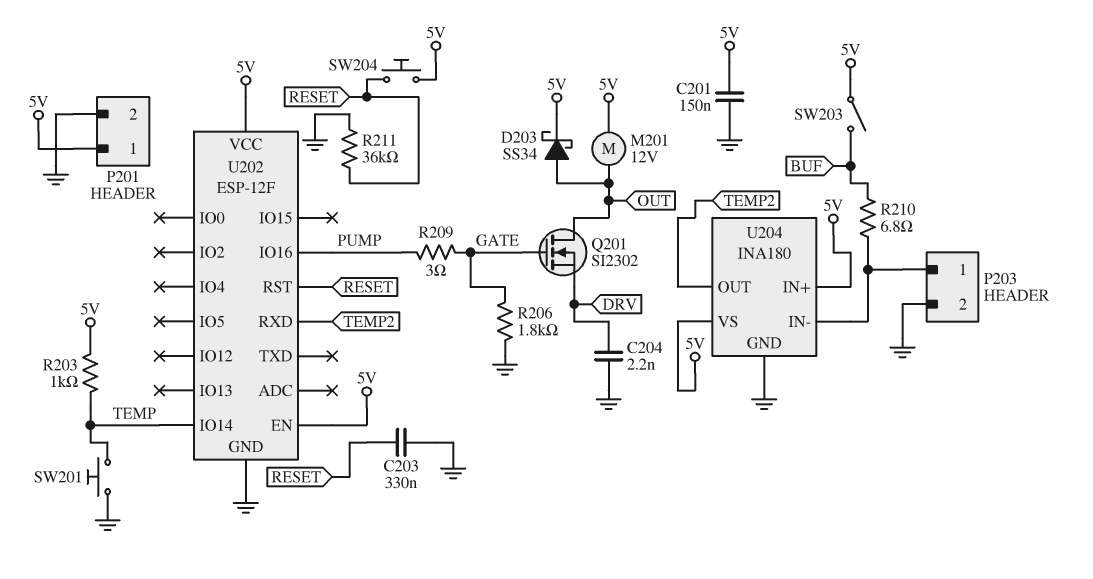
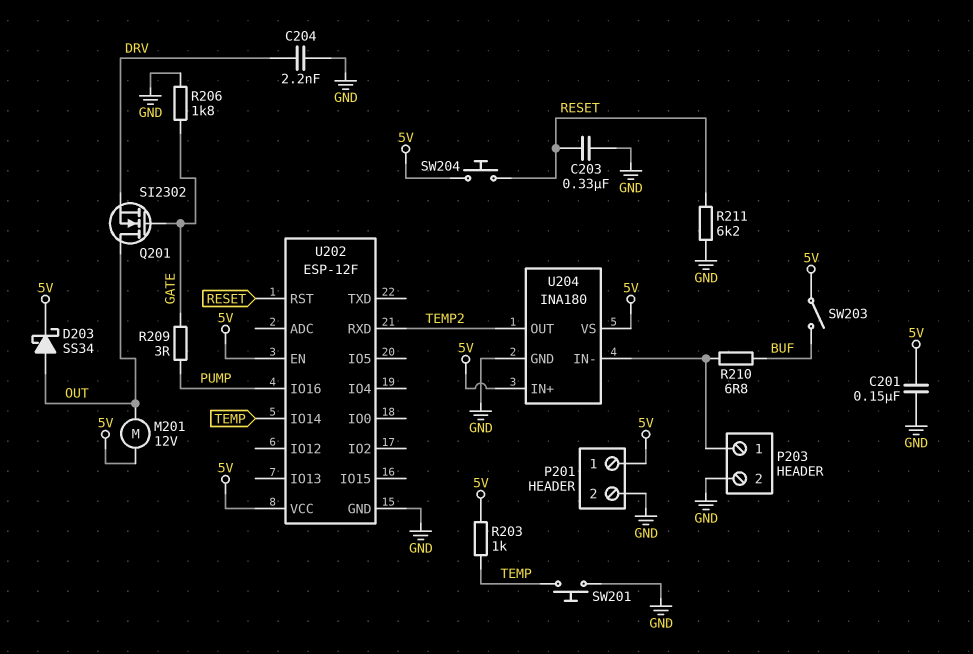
R211: 36k (GND, RESET) -> 6.2k (GND, RESET)

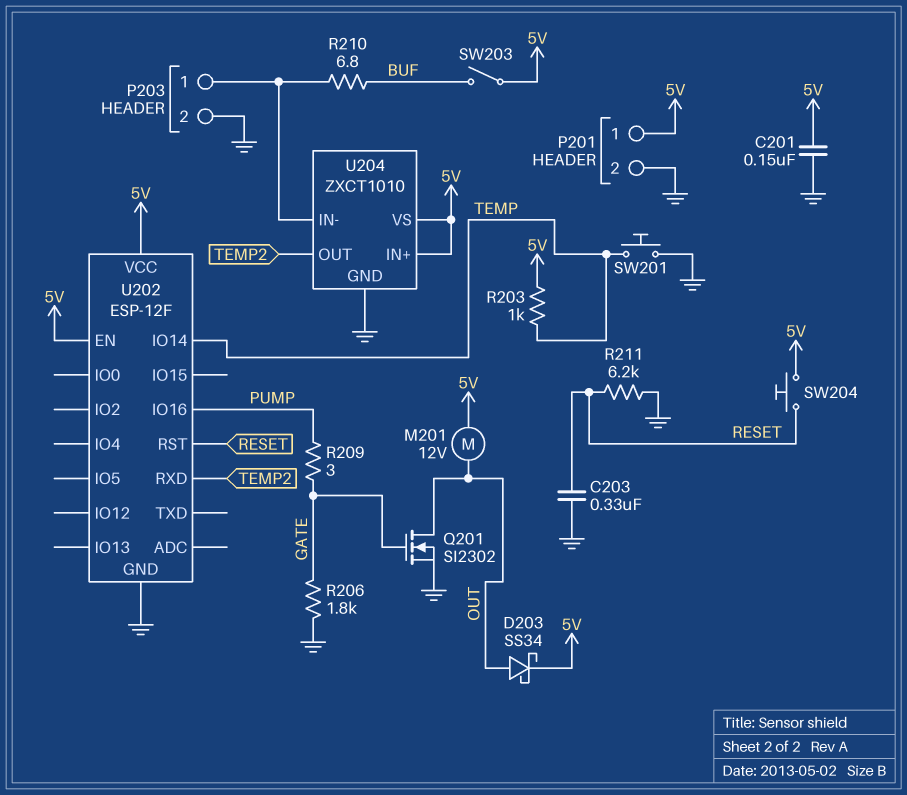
C204: 2.2nF (DRV, GND) -> none
Q201: NMOS SI2302 (G GATE, D OUT, S DRV) -> NMOS SI2302 (G GATE, D OUT, S GND)
U204: INA180 -> ZXCT1010

